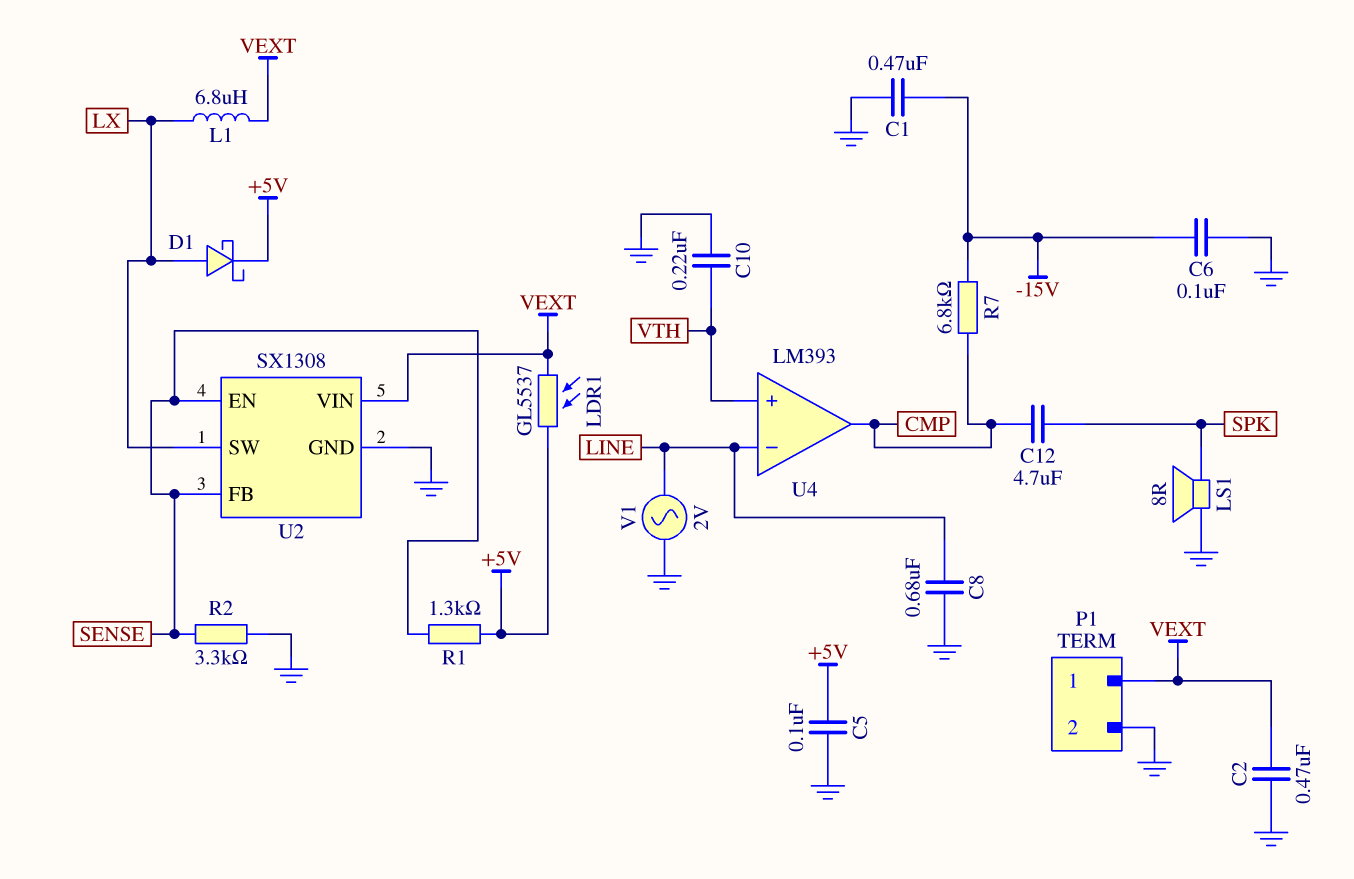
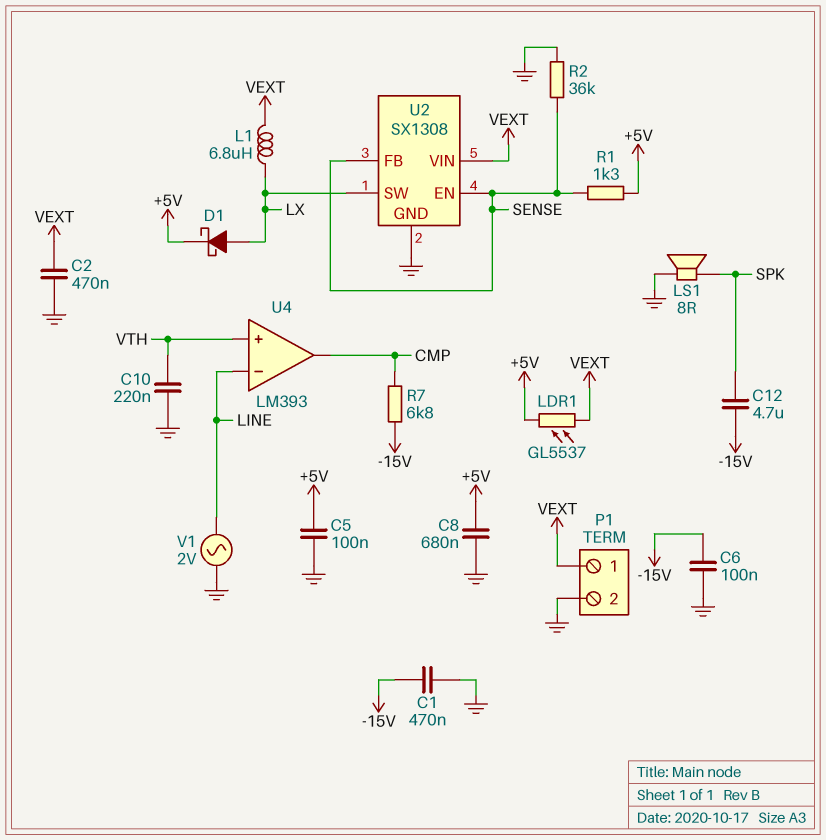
C8: 680nF (GND, LINE) -> 680nF (+5V, GND)
C12: 4.7uF (CMP, SPK) -> 4.7uF (-15V, SPK)
R2: 3.3k (GND, SENSE) -> 36k (GND, SENSE)

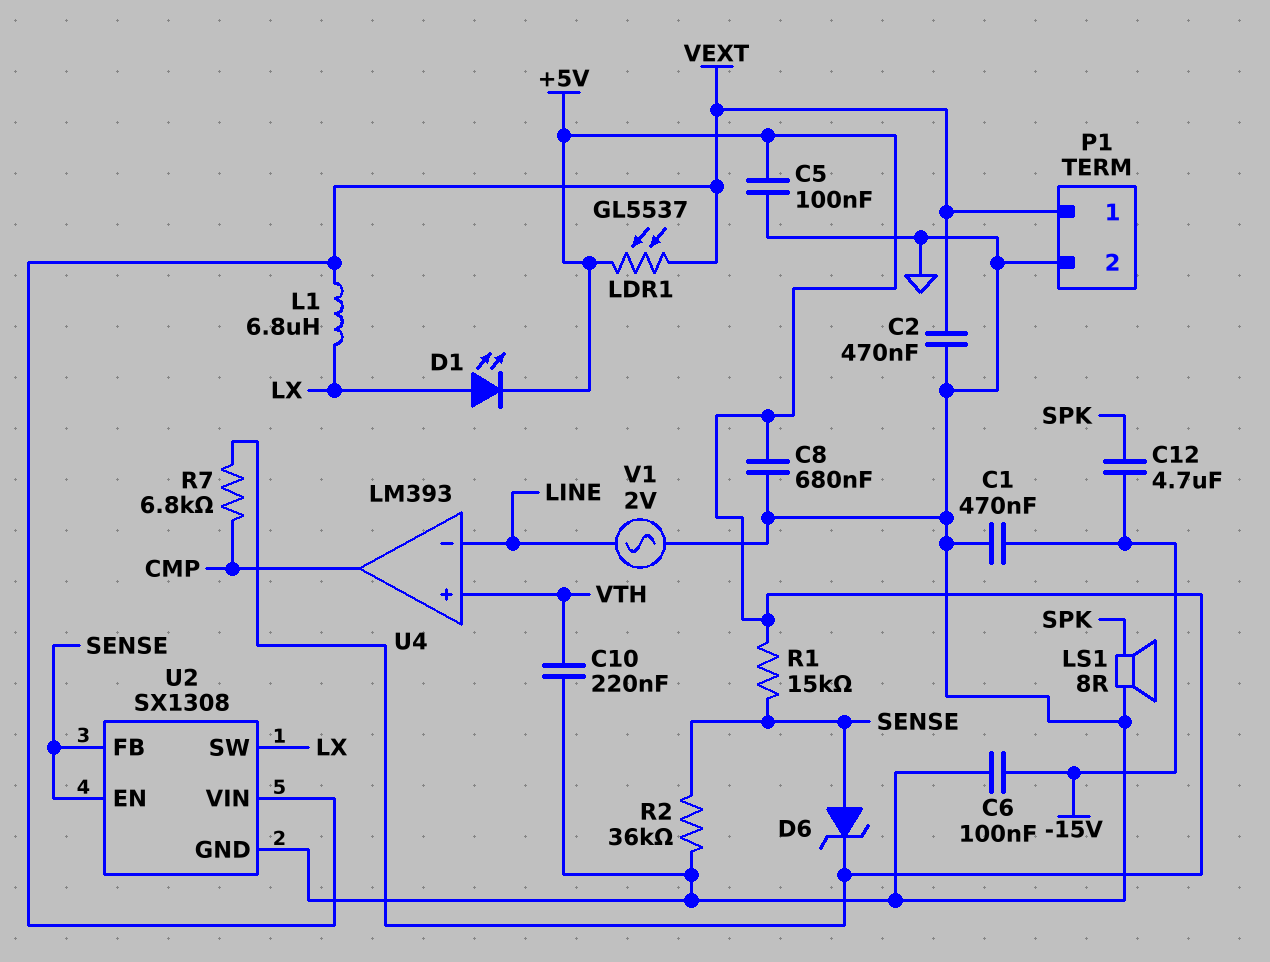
D1: schottky (A LX, K +5V) -> LED (A LX, K +5V)
D6: none -> zener (A SENSE, K +5V)
R1: 1.3k (+5V, SENSE) -> 15k (+5V, SENSE)
R7: 6.8k (-15V, CMP) -> 6.8k (+5V, CMP)

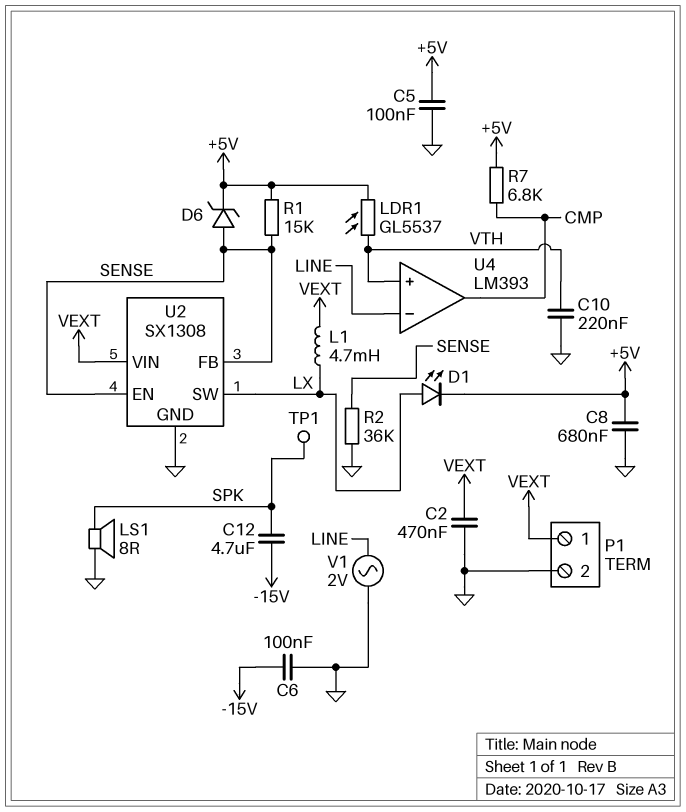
C1: 470nF (-15V, GND) -> none
L1: 6.8uH (LX, VEXT) -> 4.7mH (LX, VEXT)
LDR1: GL5537 (+5V, VEXT) -> GL5537 (+5V, VTH)
TP1: none -> test point (SPK)

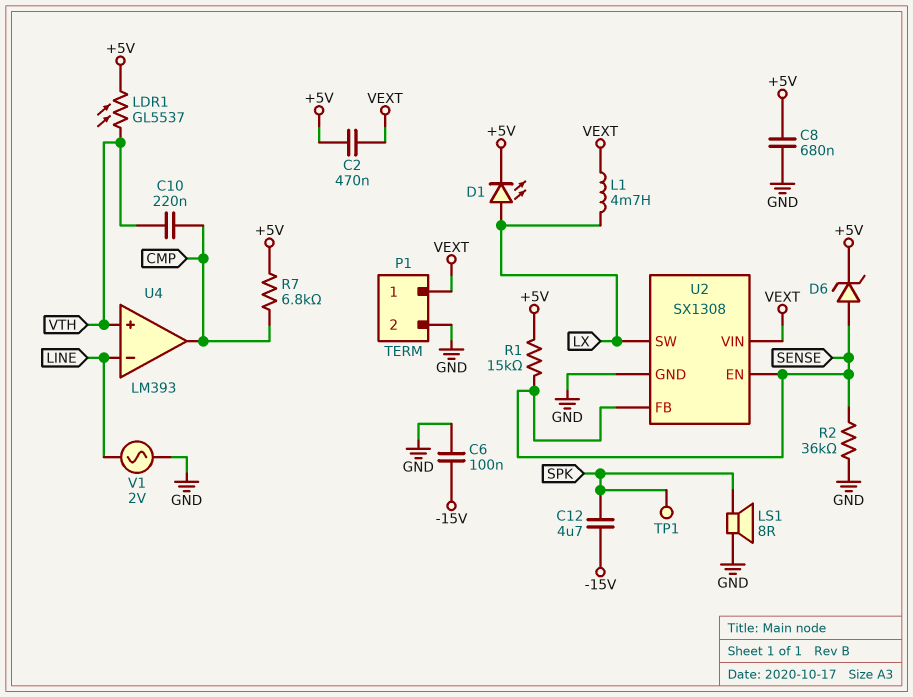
C2: 470nF (GND, VEXT) -> 470nF (+5V, VEXT)
C5: 100nF (+5V, GND) -> none
C10: 220nF (GND, VTH) -> 220nF (CMP, VTH)

